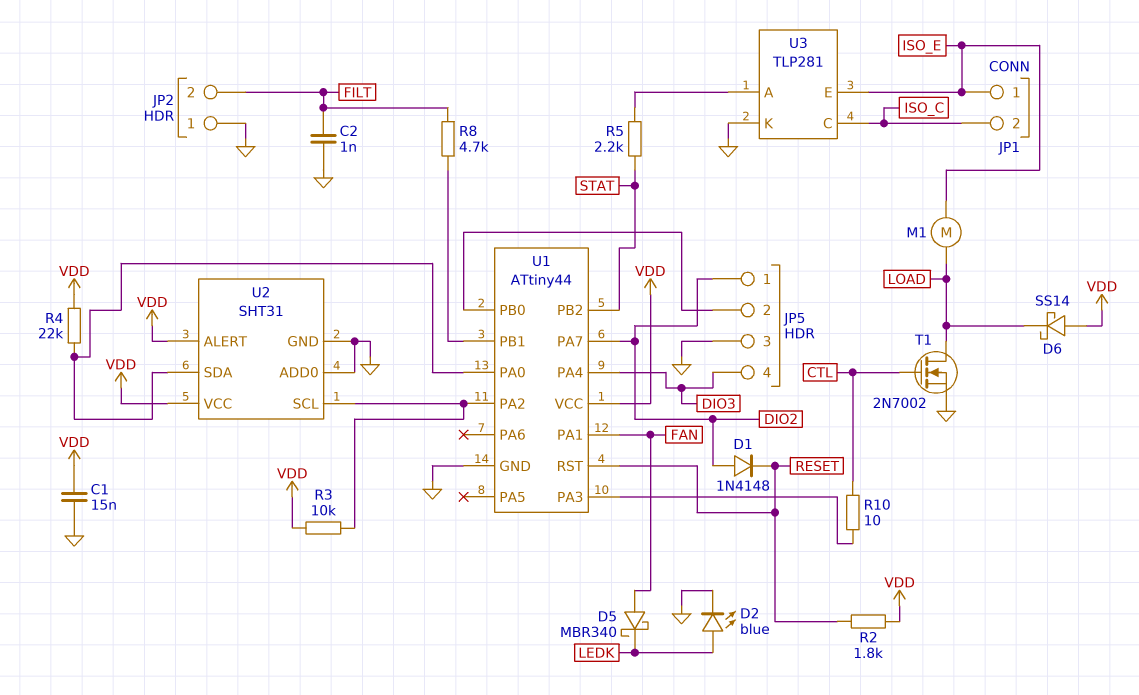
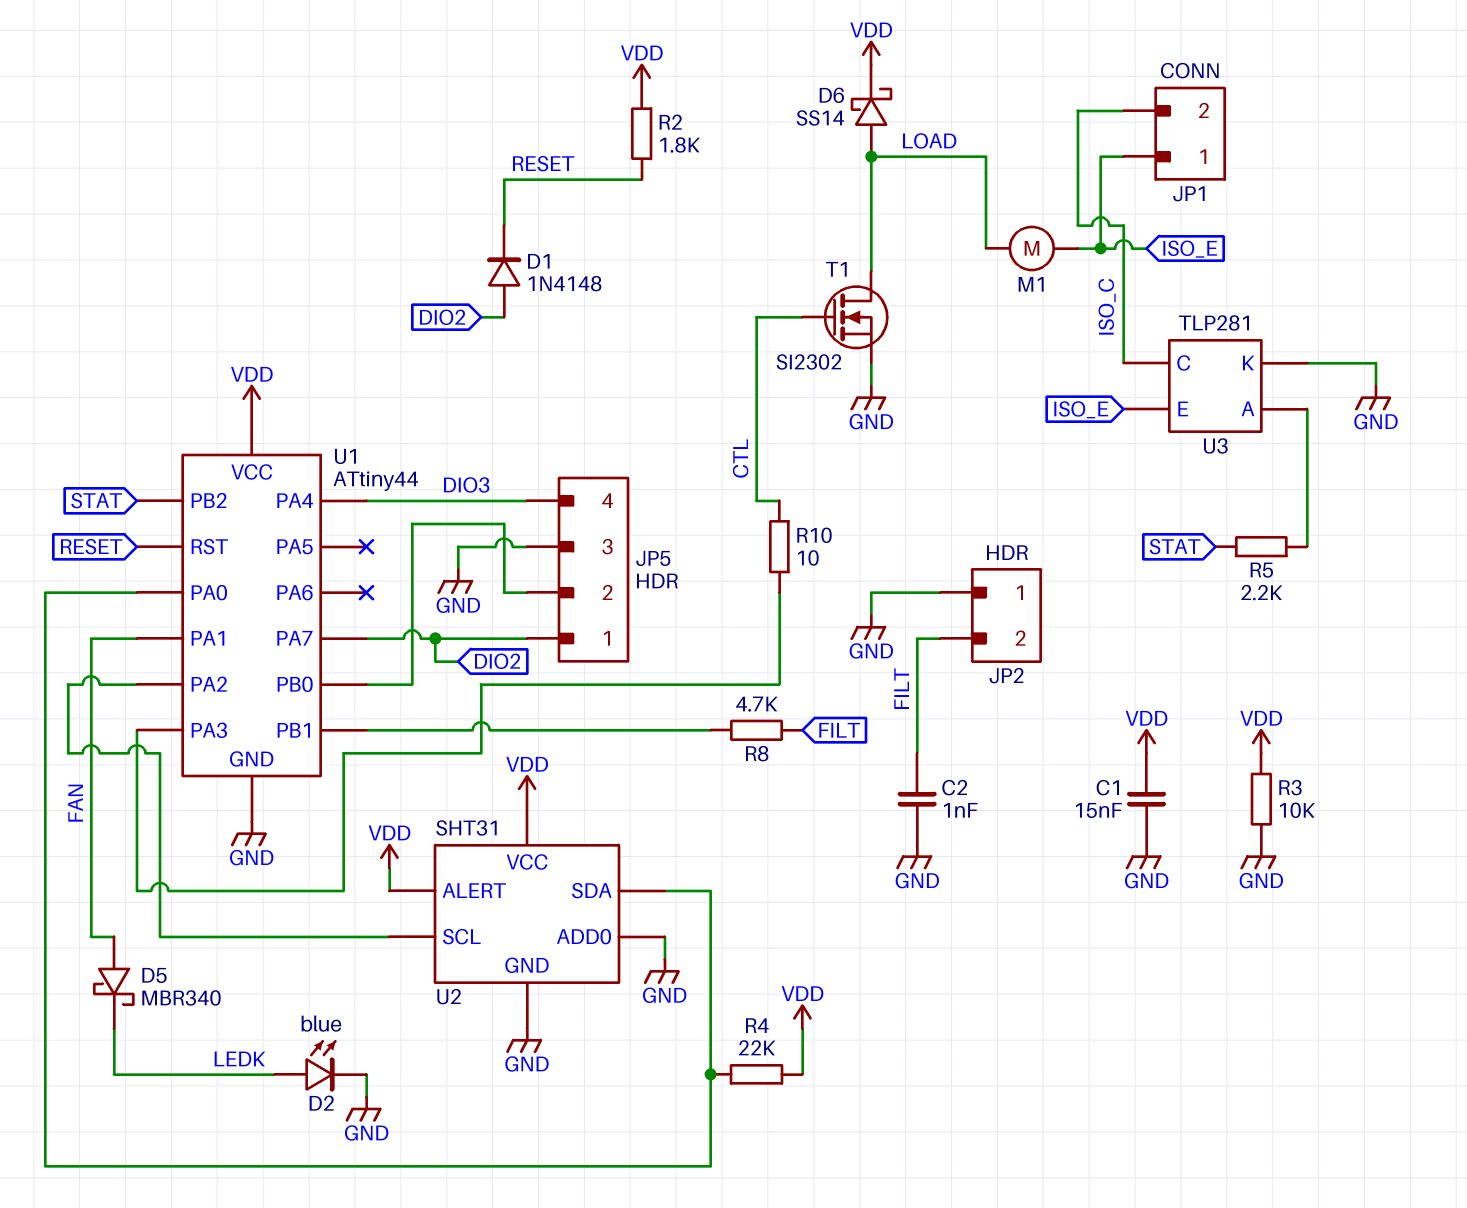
D6: schottky SS14 (A VDD, K LOAD) -> schottky SS14 (A LOAD, K VDD)
R3: 10k (U1/PA2, VDD) -> 10k (GND, VDD)
T1: NMOS 2N7002 (G CTL, D LOAD, S GND) -> NMOS SI2302 (G CTL, D LOAD, S GND)

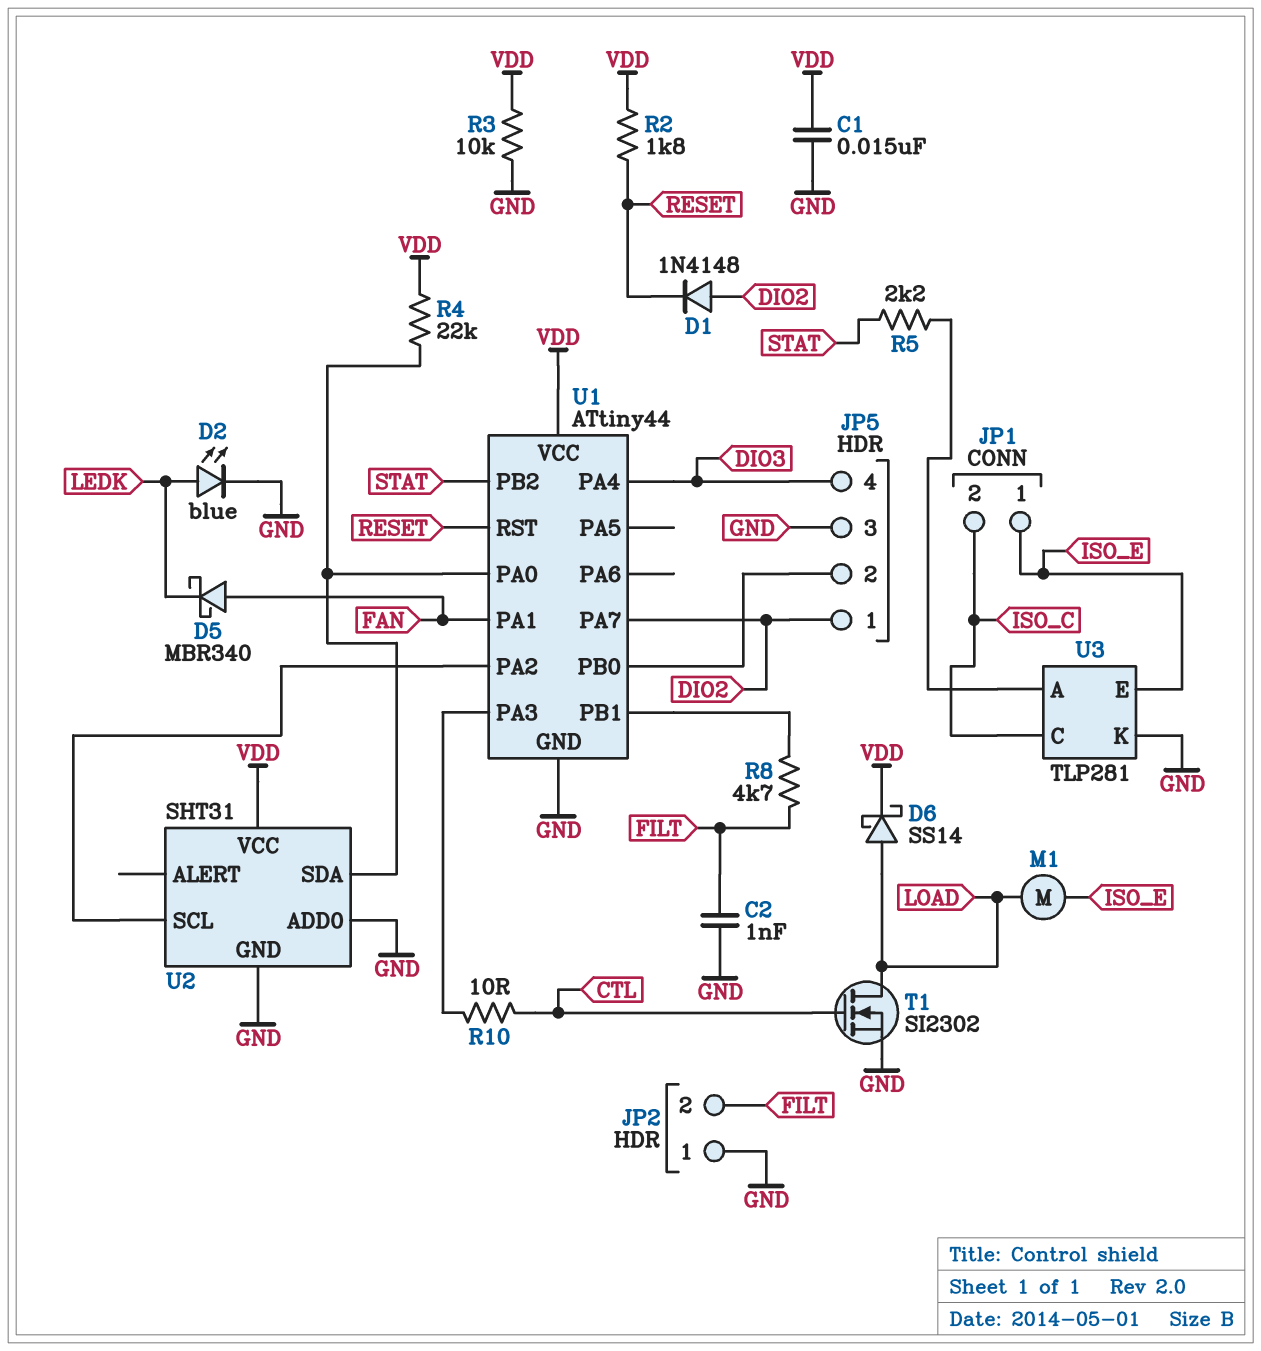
U2 pin ALERT: VDD -> none

